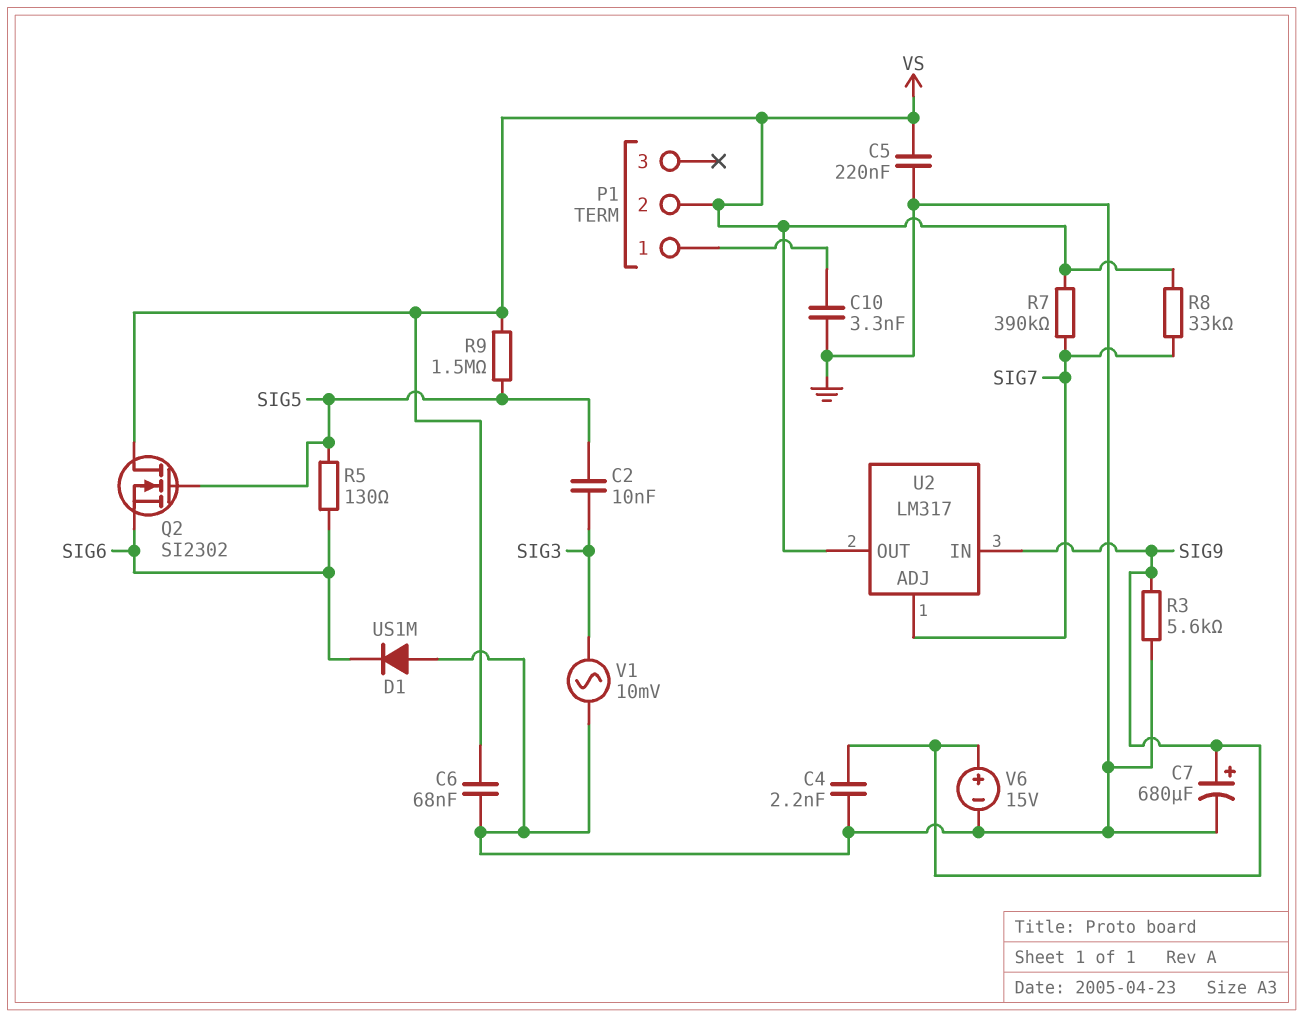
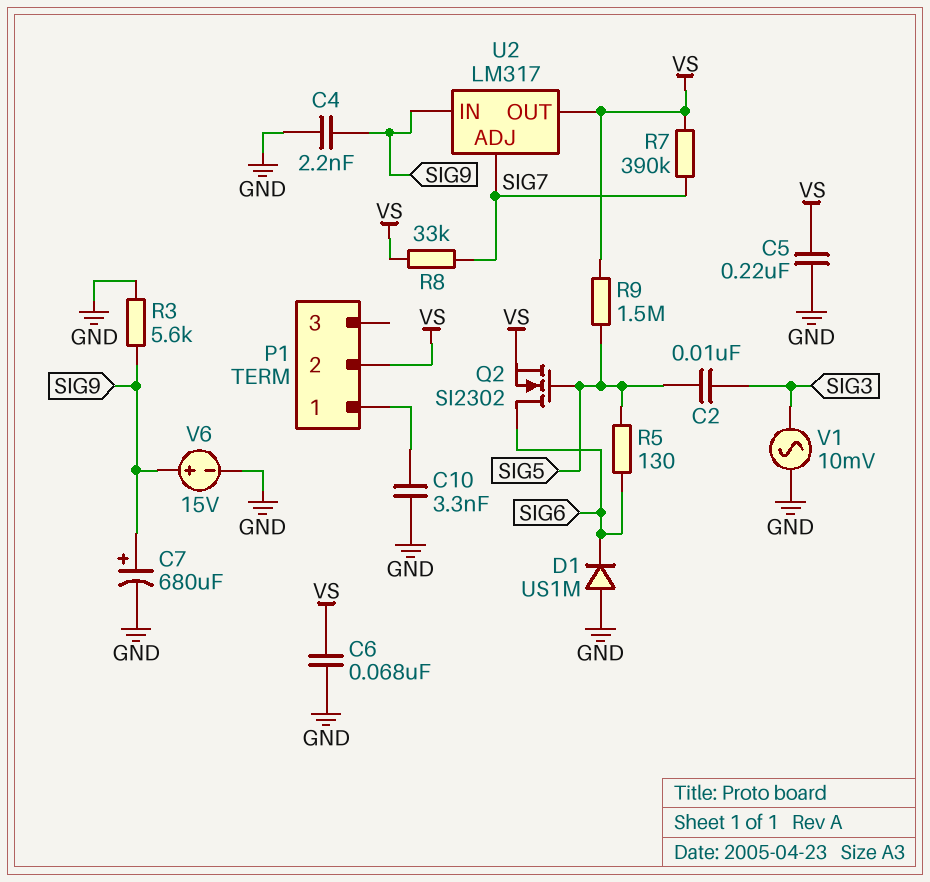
Q2: NMOS SI2302 (G SIG5, D VS, S SIG6) -> NMOS SI2302 (G SIG5, D SIG6, S VS)

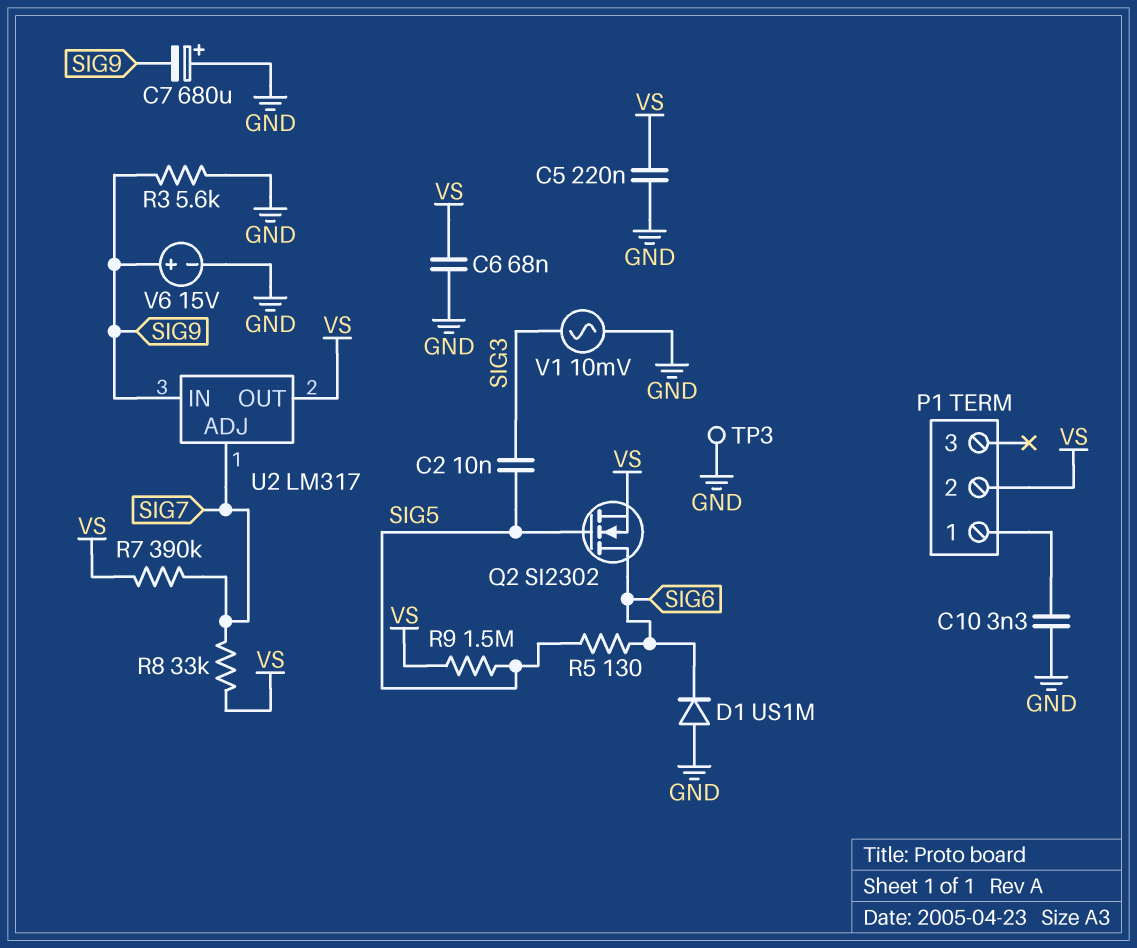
C4: 2.2nF (GND, SIG9) -> none
C7: 680uF (plus SIG9, minus GND) -> 680uF (plus GND, minus SIG9)
TP3: none -> test point (GND)

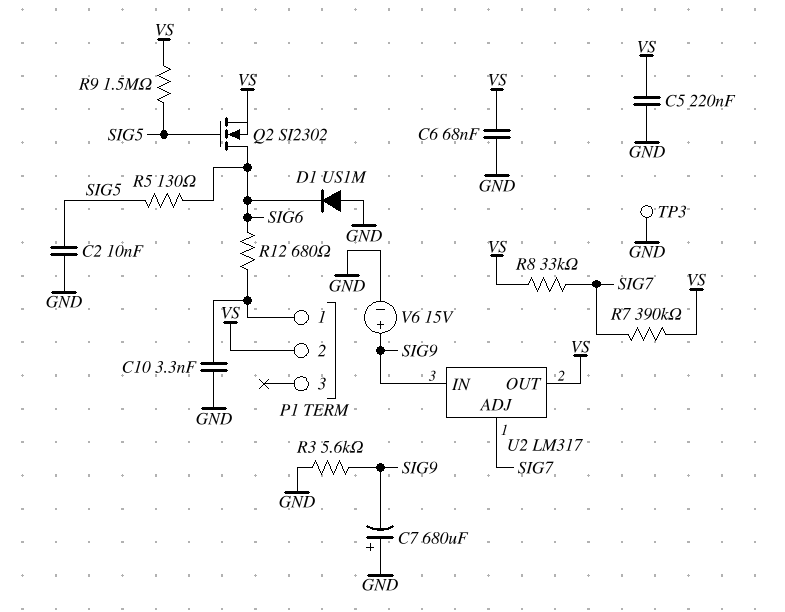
C2: 10nF (SIG3, SIG5) -> 10nF (GND, SIG5)
R12: none -> 680 (P1/1, SIG6)
V1: AC 10mV (GND, SIG3) -> none

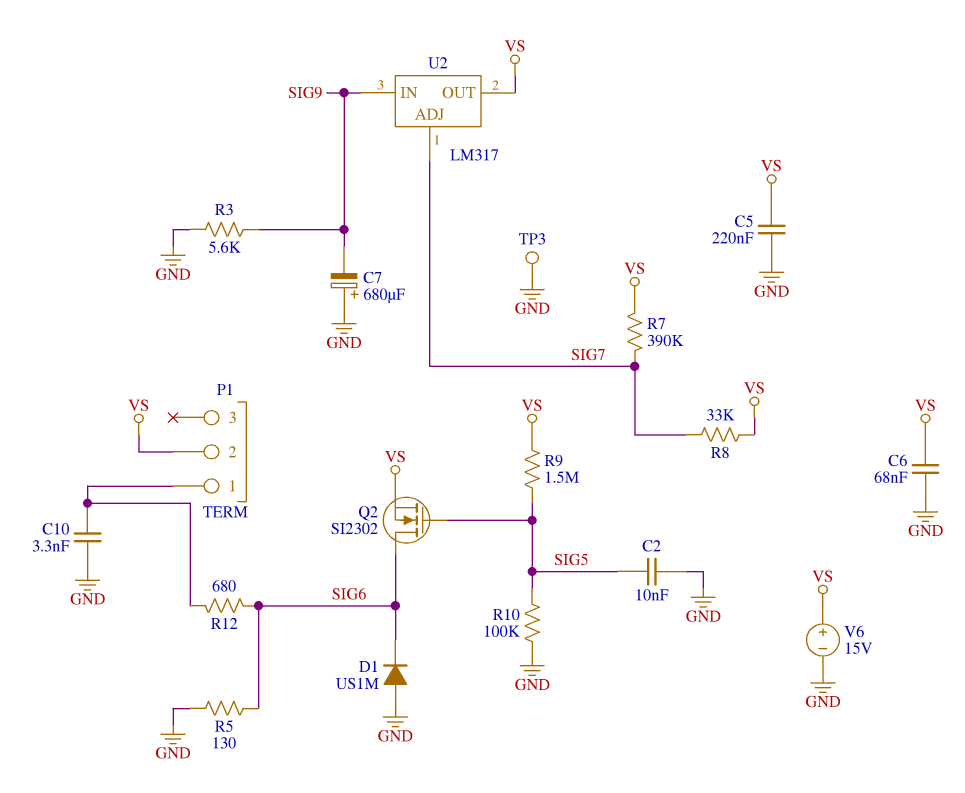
R5: 130 (SIG5, SIG6) -> 130 (GND, SIG6)
R10: none -> 100k (GND, SIG5)
V6: 15V (plus SIG9, minus GND) -> 15V (plus VS, minus GND)

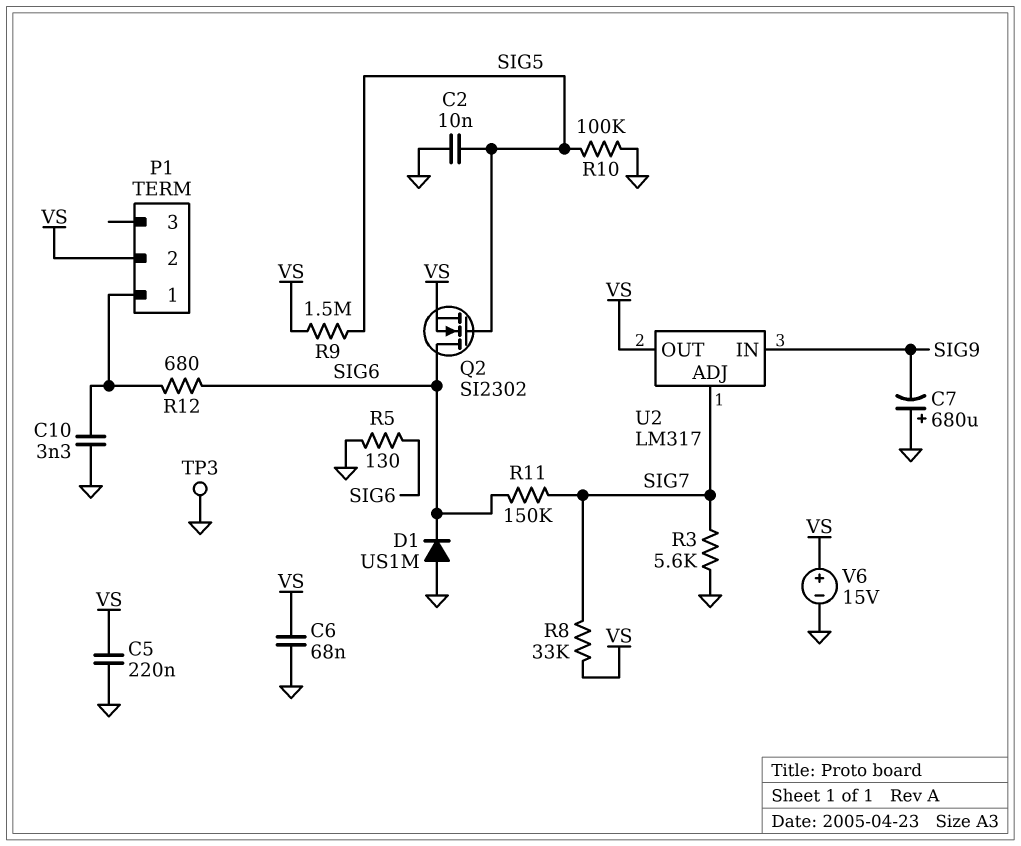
R3: 5.6k (GND, SIG9) -> 5.6k (GND, SIG7)
R7: 390k (SIG7, VS) -> none
R11: none -> 150k (SIG6, SIG7)

